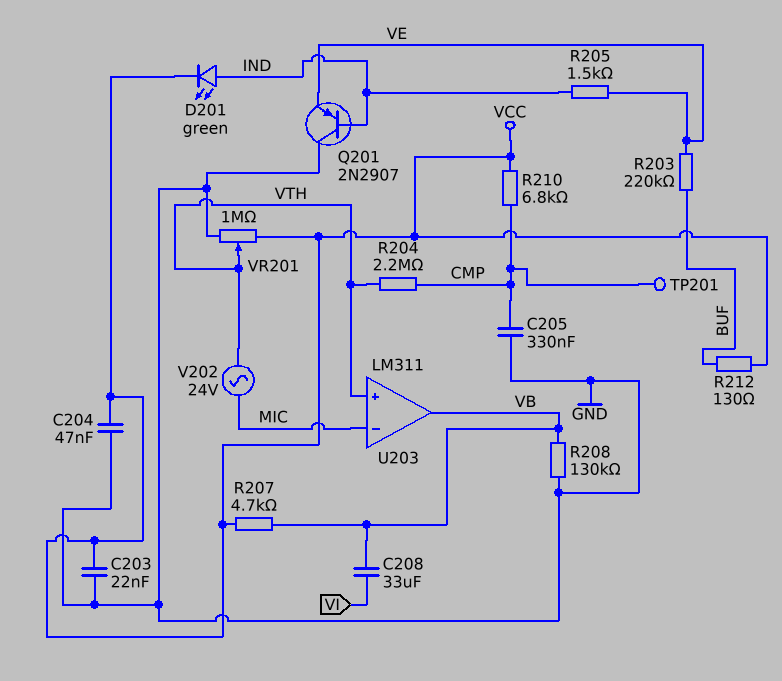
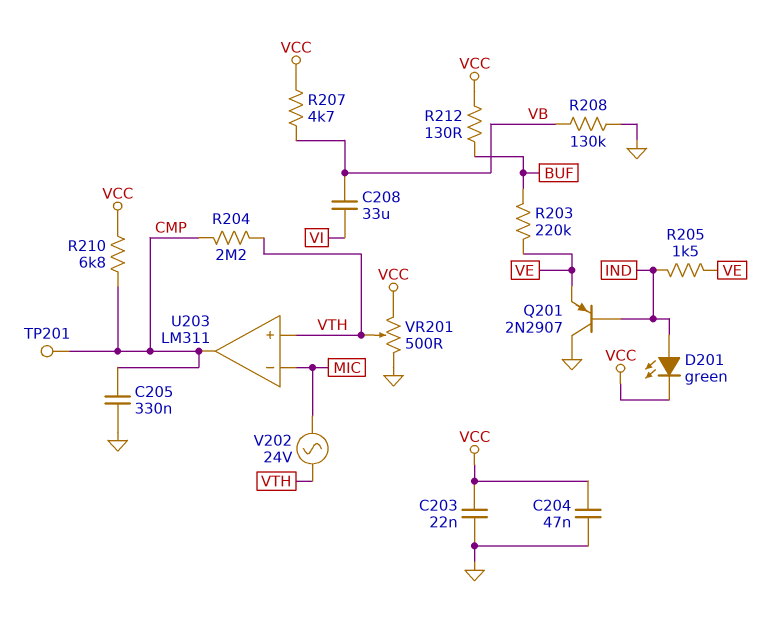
U203 pin out: VB -> CMP
VR201: 1M (GND, VCC, wiper VTH) -> 500 (GND, VCC, wiper VTH)

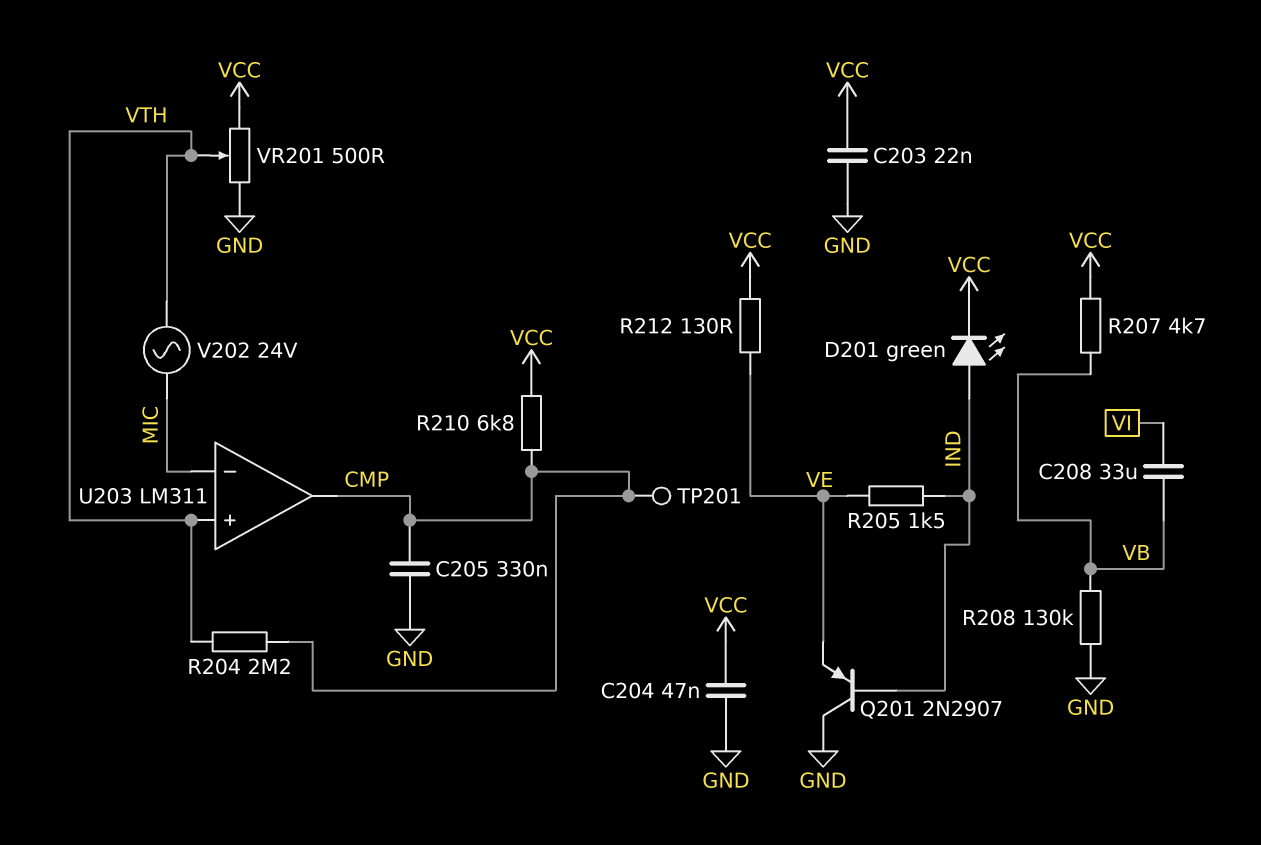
R203: 220k (BUF, VE) -> none
R212: 130 (BUF, VCC) -> 130 (VCC, VE)

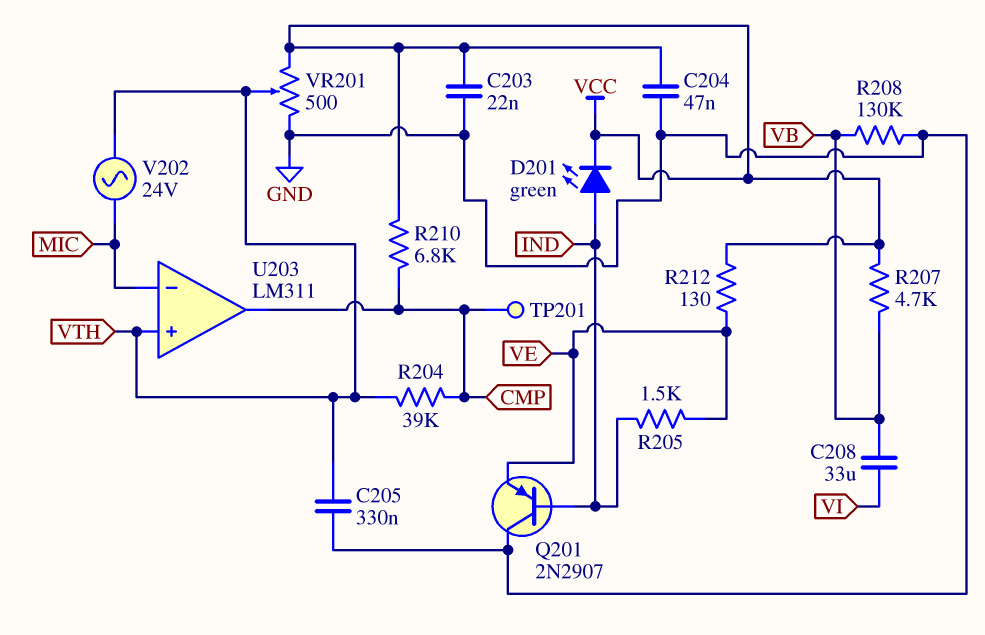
C205: 330nF (CMP, GND) -> 330nF (GND, VTH)
R204: 2.2M (CMP, VTH) -> 39k (CMP, VTH)

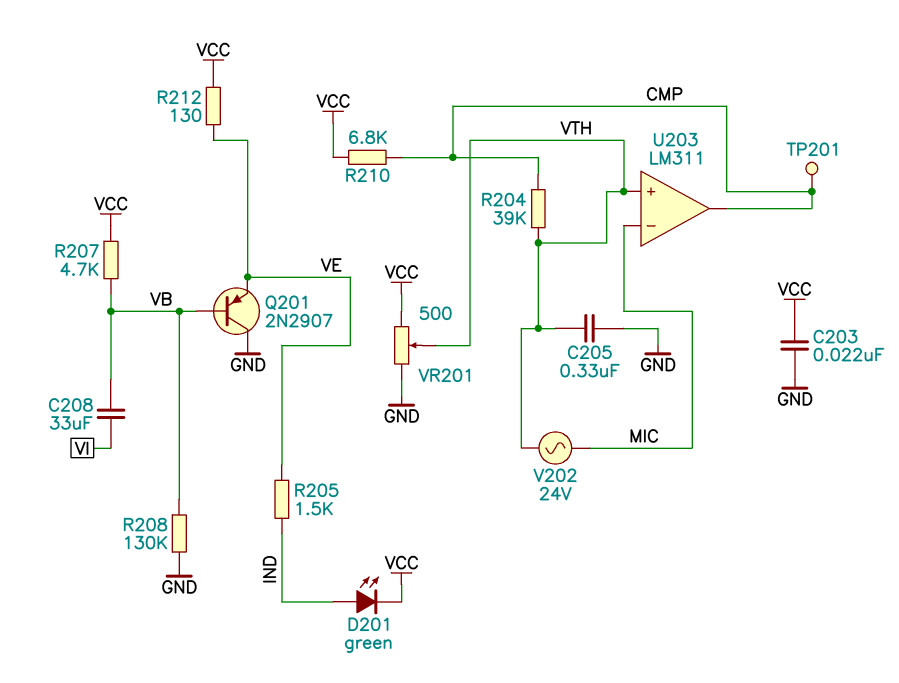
C204: 47nF (GND, VCC) -> none
Q201: PNP 2N2907 (B IND, C GND, E VE) -> PNP 2N2907 (B VB, C GND, E VE)

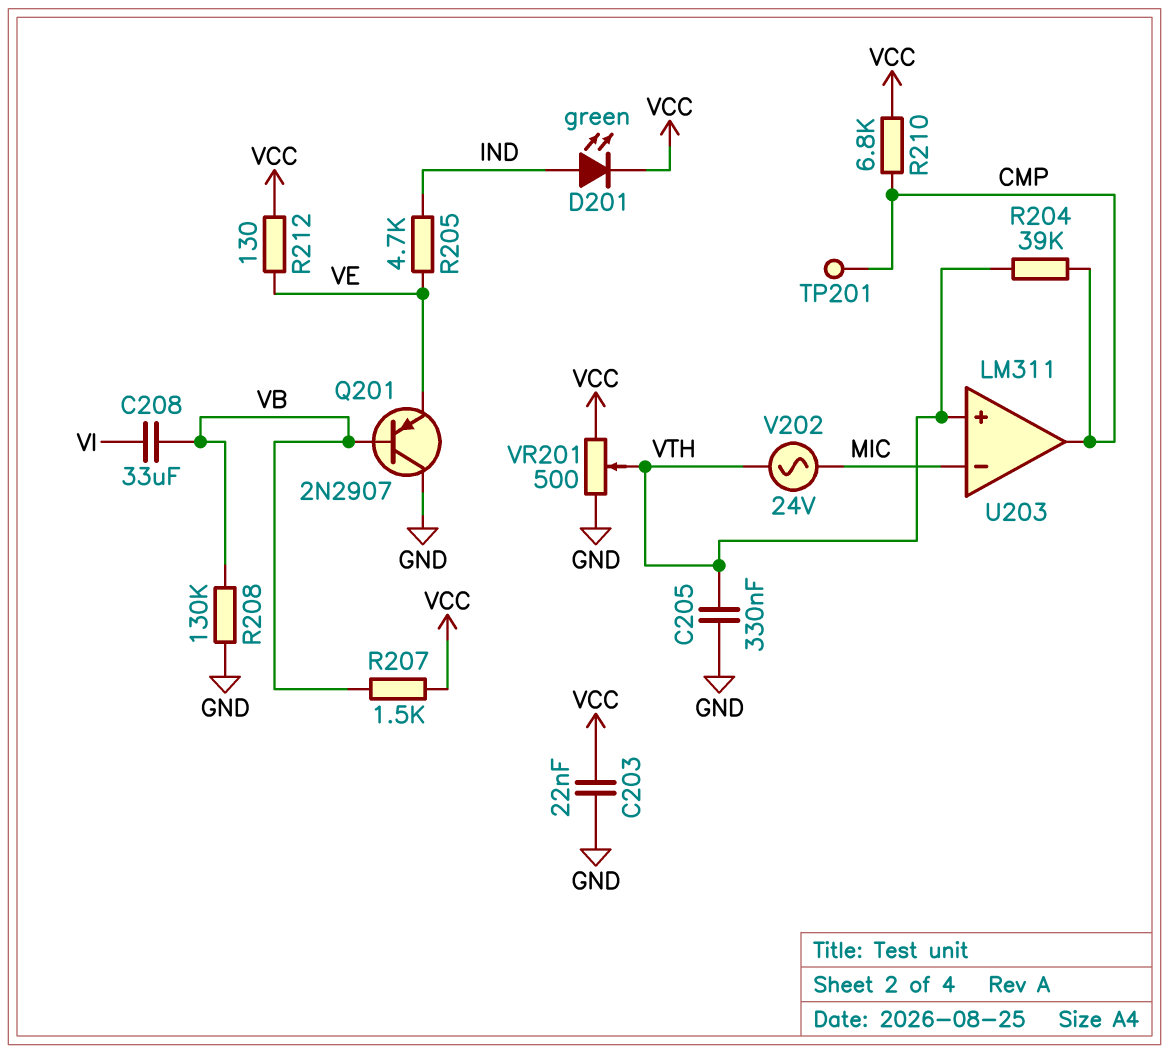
R205: 1.5k (IND, VE) -> 4.7k (IND, VE)
R207: 4.7k (VB, VCC) -> 1.5k (VB, VCC)

